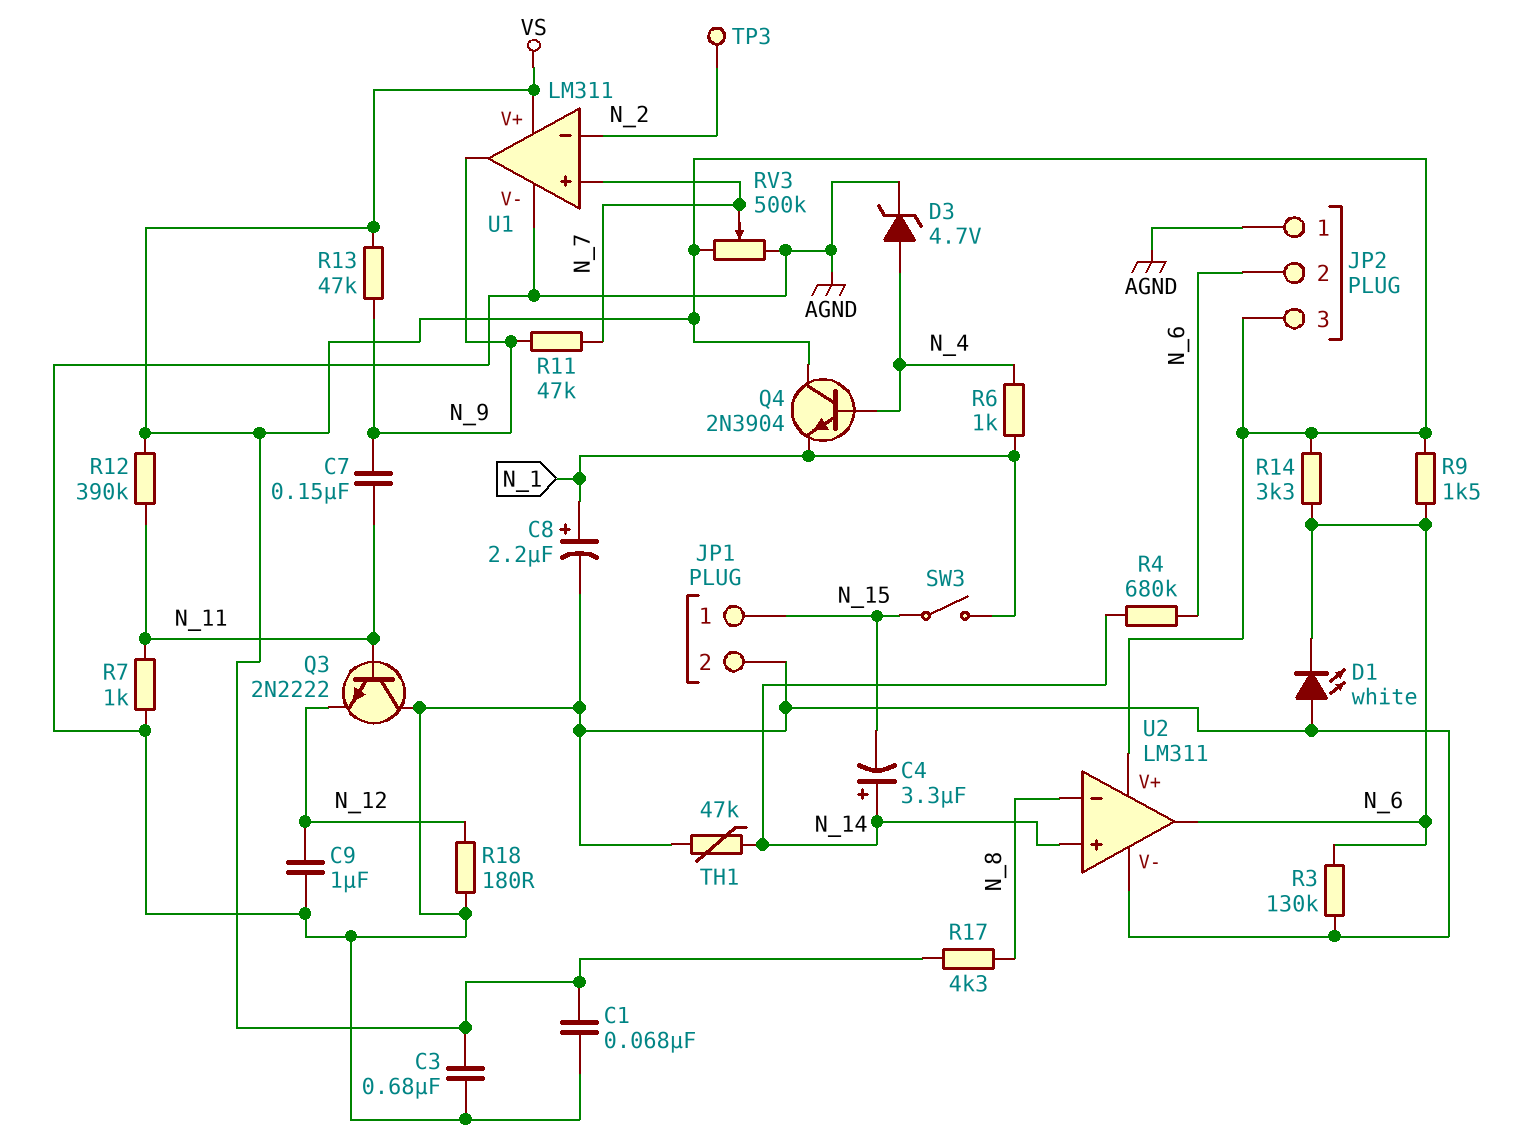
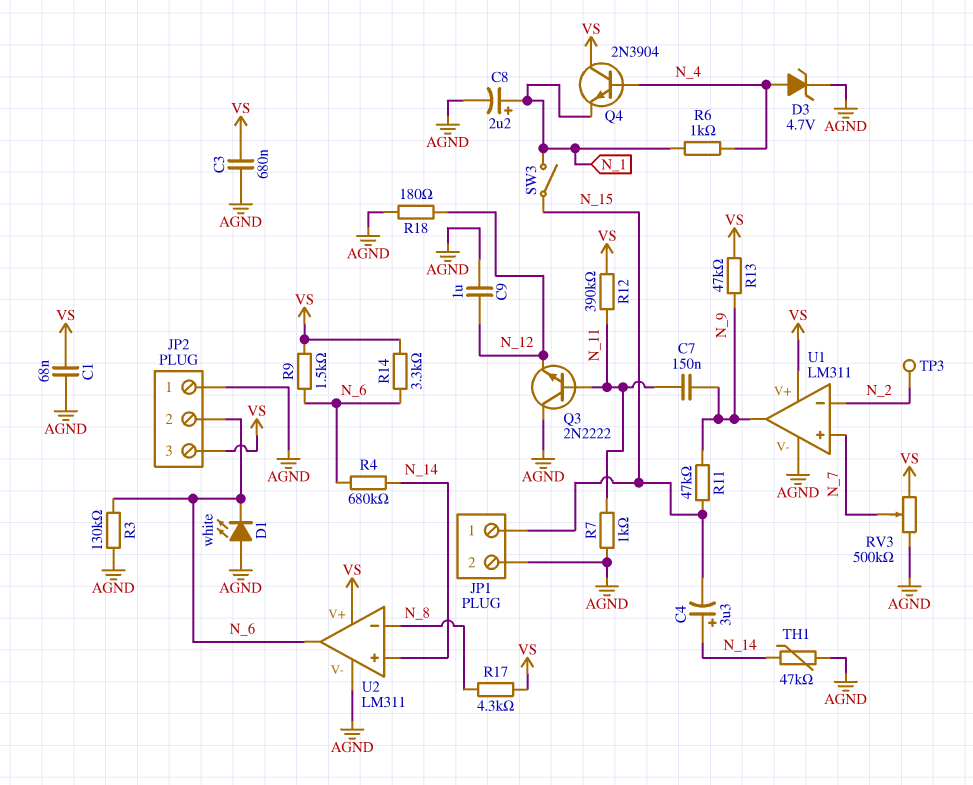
R11: 47k (N_7, N_9) -> 47k (N_9, N_15)

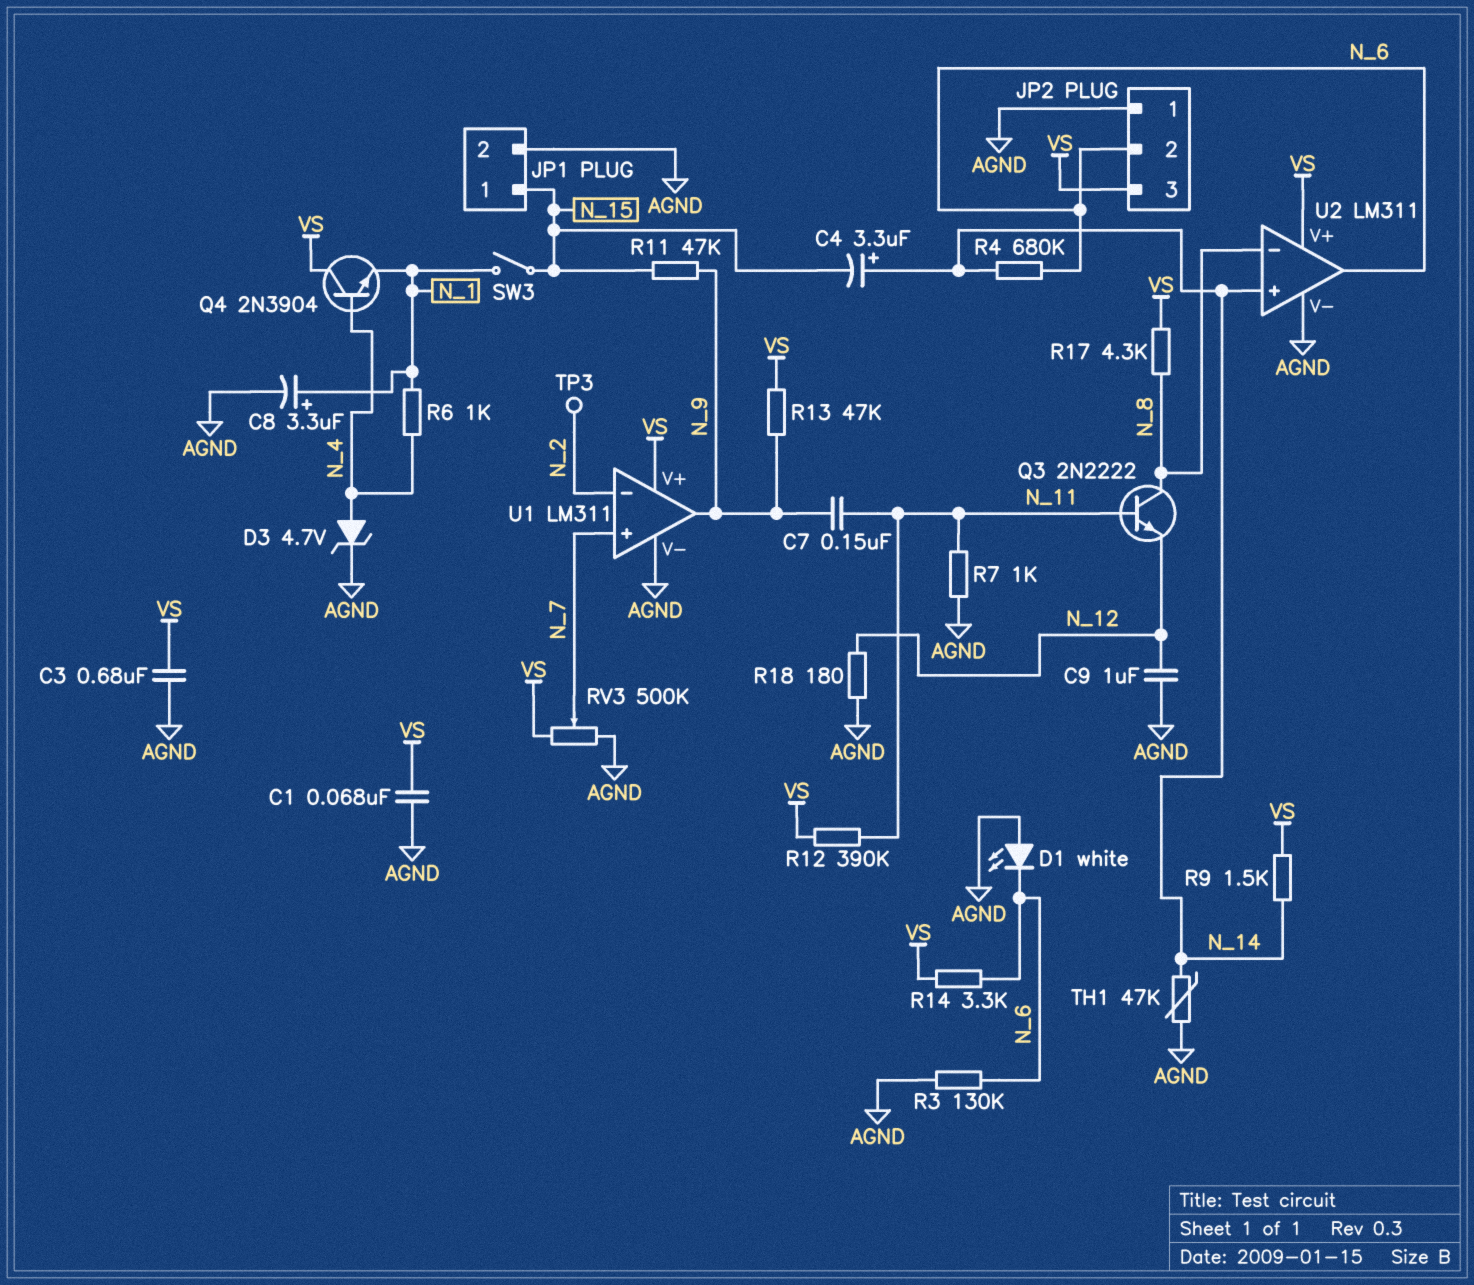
C8: 2.2uF (plus N_1, minus AGND) -> 3.3uF (plus N_1, minus AGND)
Q3: NPN 2N2222 (B N_11, C AGND, E N_12) -> NPN 2N2222 (B N_11, C N_8, E N_12)
R9: 1.5k (N_6, VS) -> 1.5k (N_14, VS)

